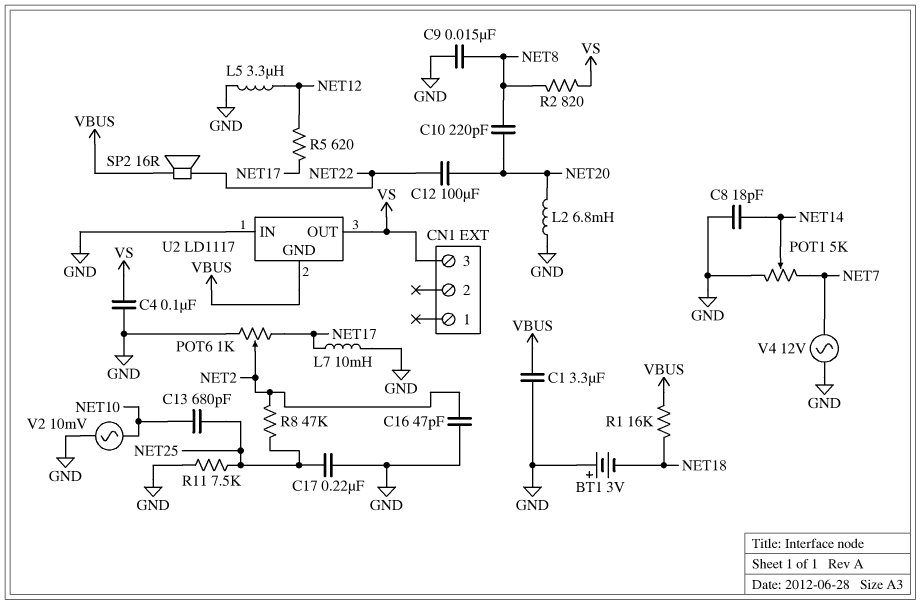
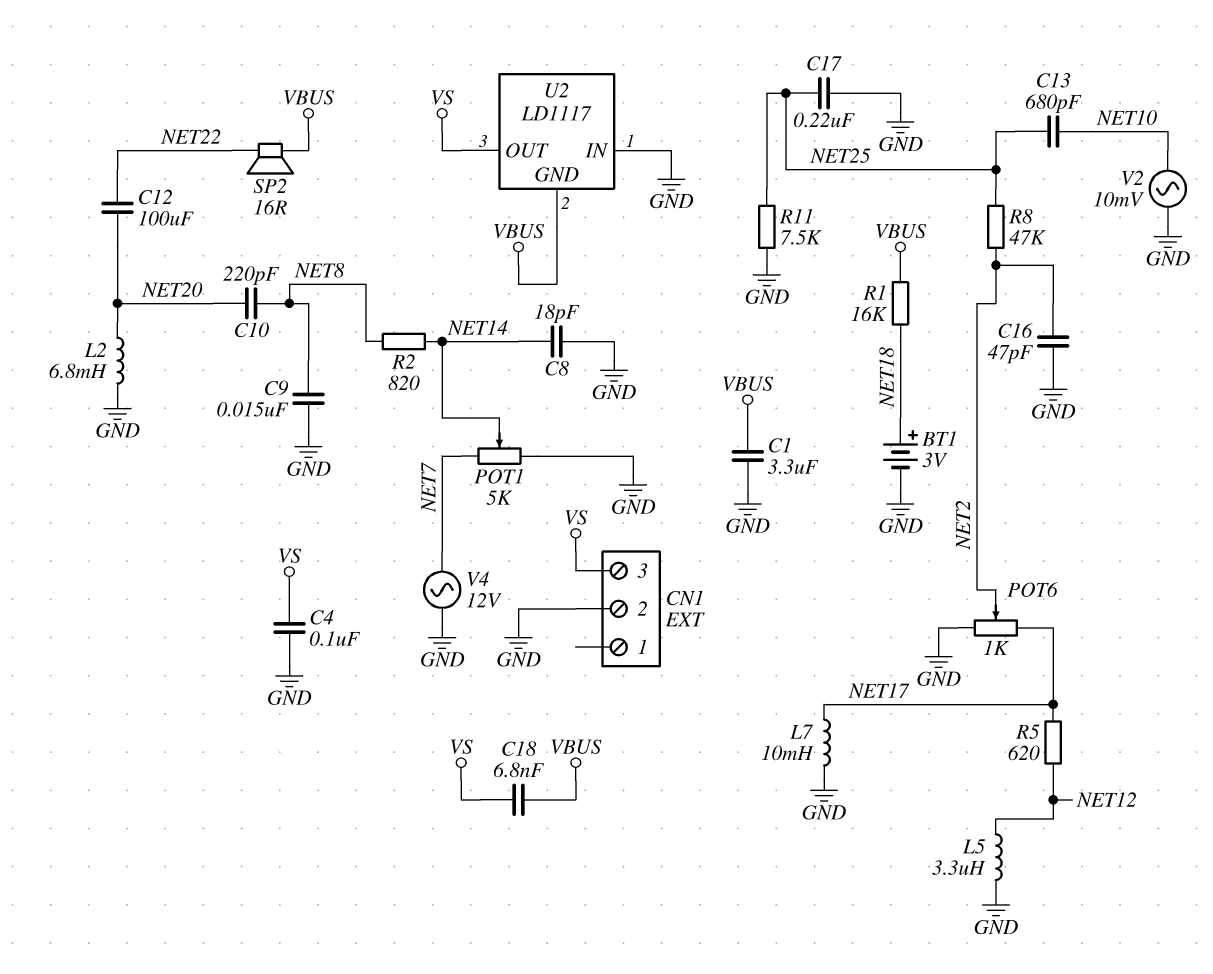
BT1: 3V (plus GND, minus NET18) -> 3V (plus NET18, minus GND)
C18: none -> 6.8nF (VBUS, VS)
CN1 pin 2: none -> GND
R2: 820 (NET8, VS) -> 820 (NET8, NET14)

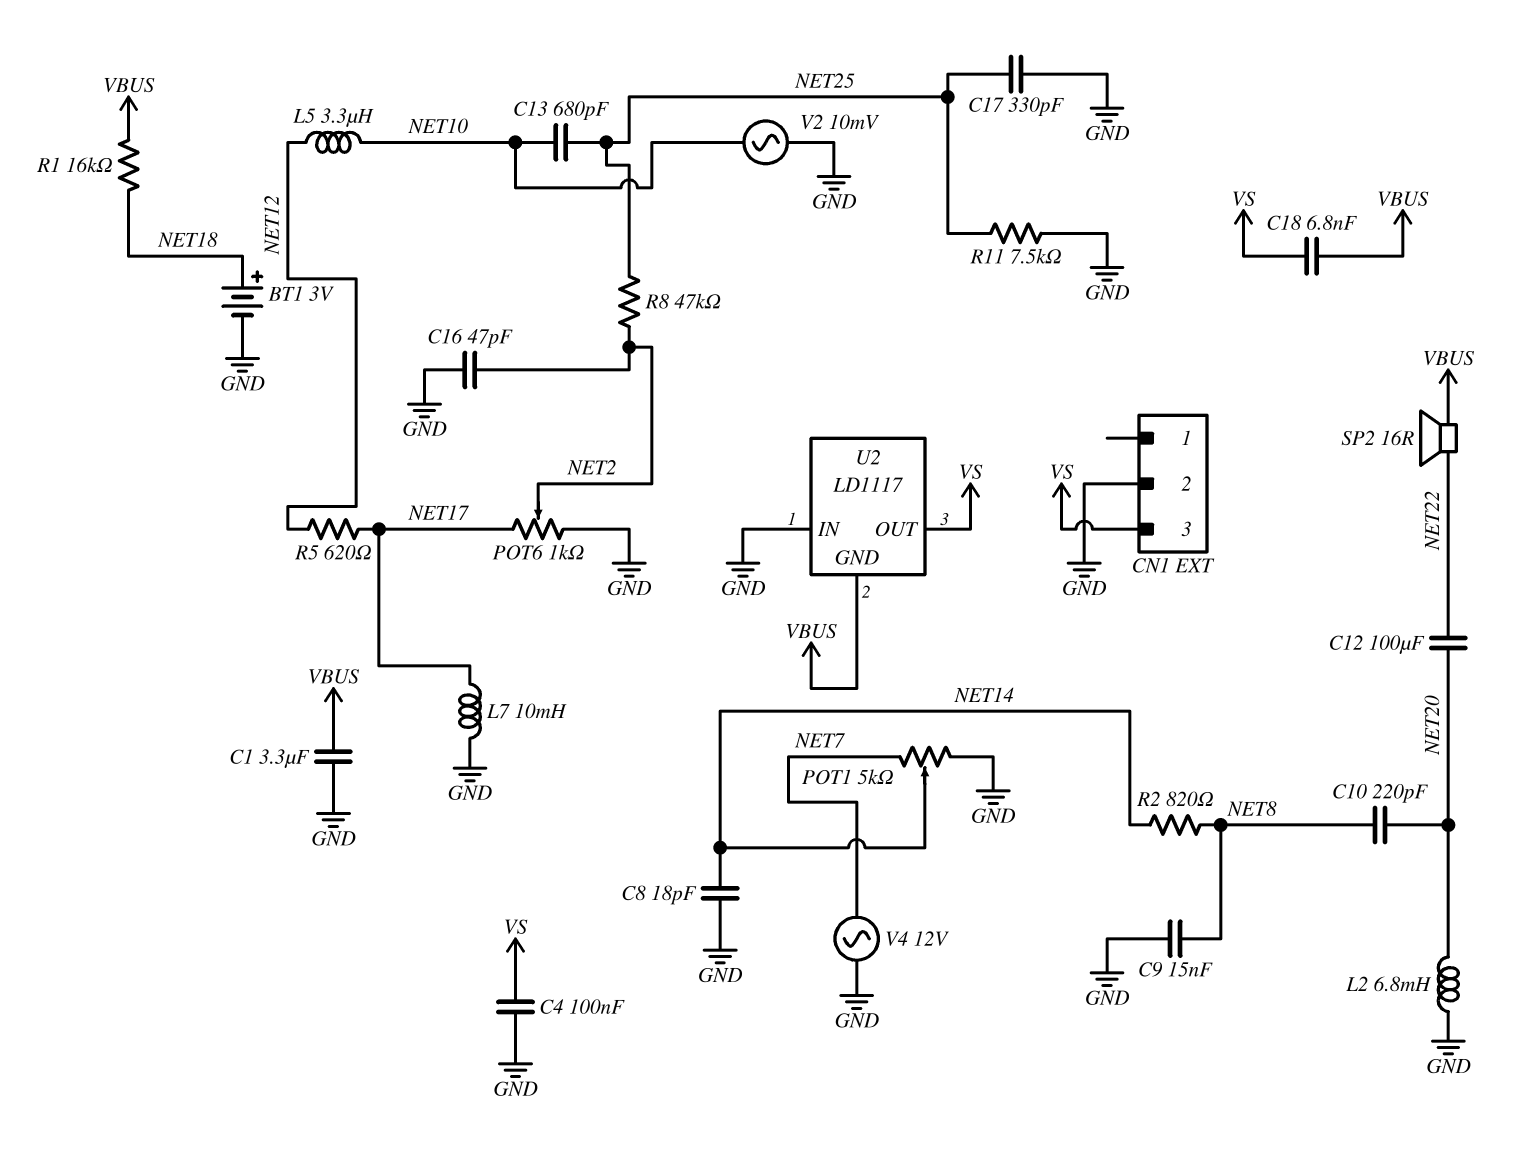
C17: 220nF (GND, NET25) -> 330pF (GND, NET25)
L5: 3.3uH (GND, NET12) -> 3.3uH (NET10, NET12)

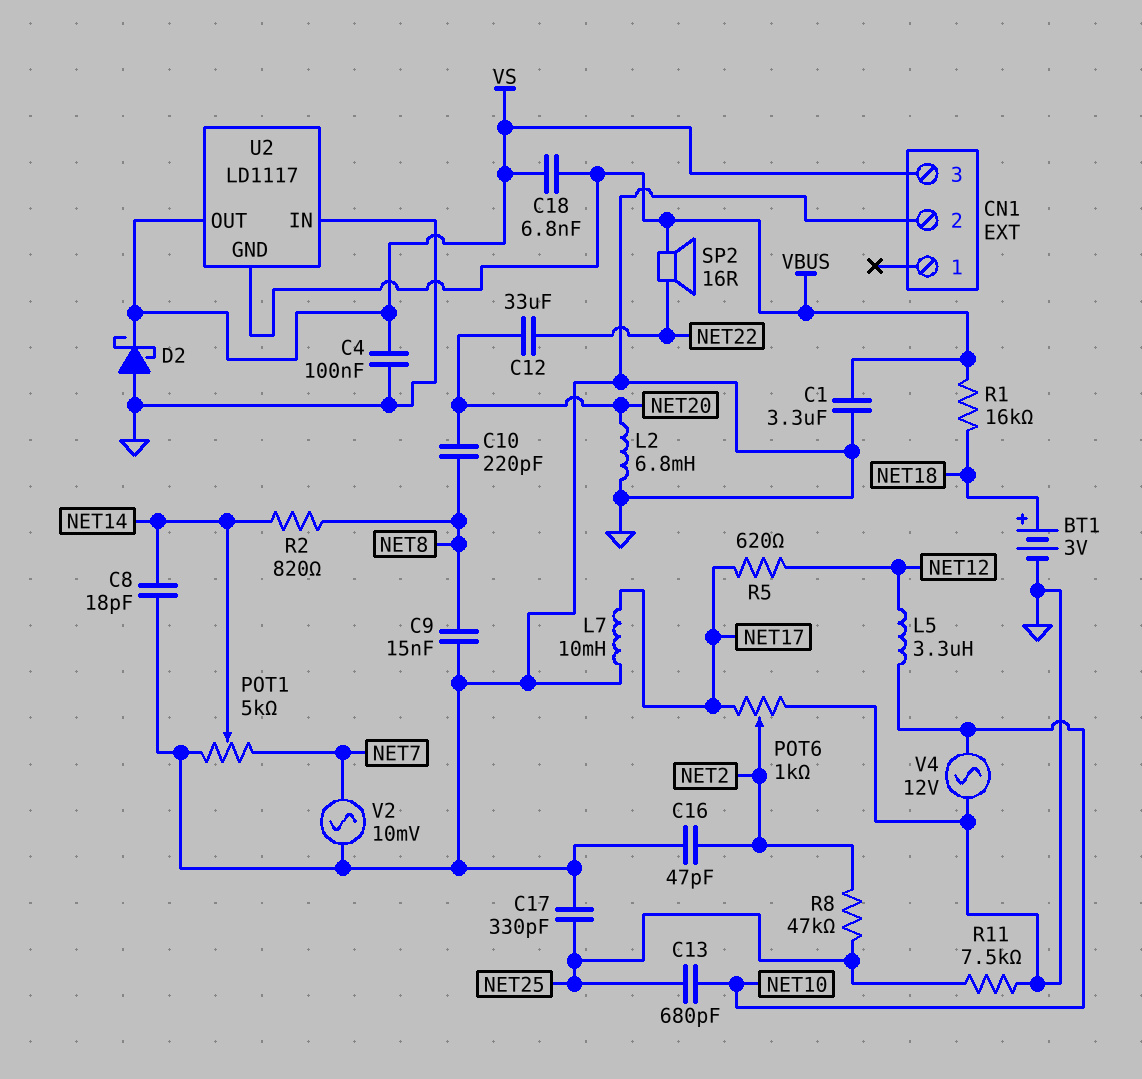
C12: 100uF (NET20, NET22) -> 33uF (NET20, NET22)
D2: none -> schottky (A GND, K VS)
V2: AC 10mV (GND, NET10) -> AC 10mV (GND, NET7)
V4: AC 12V (GND, NET7) -> AC 12V (GND, NET10)

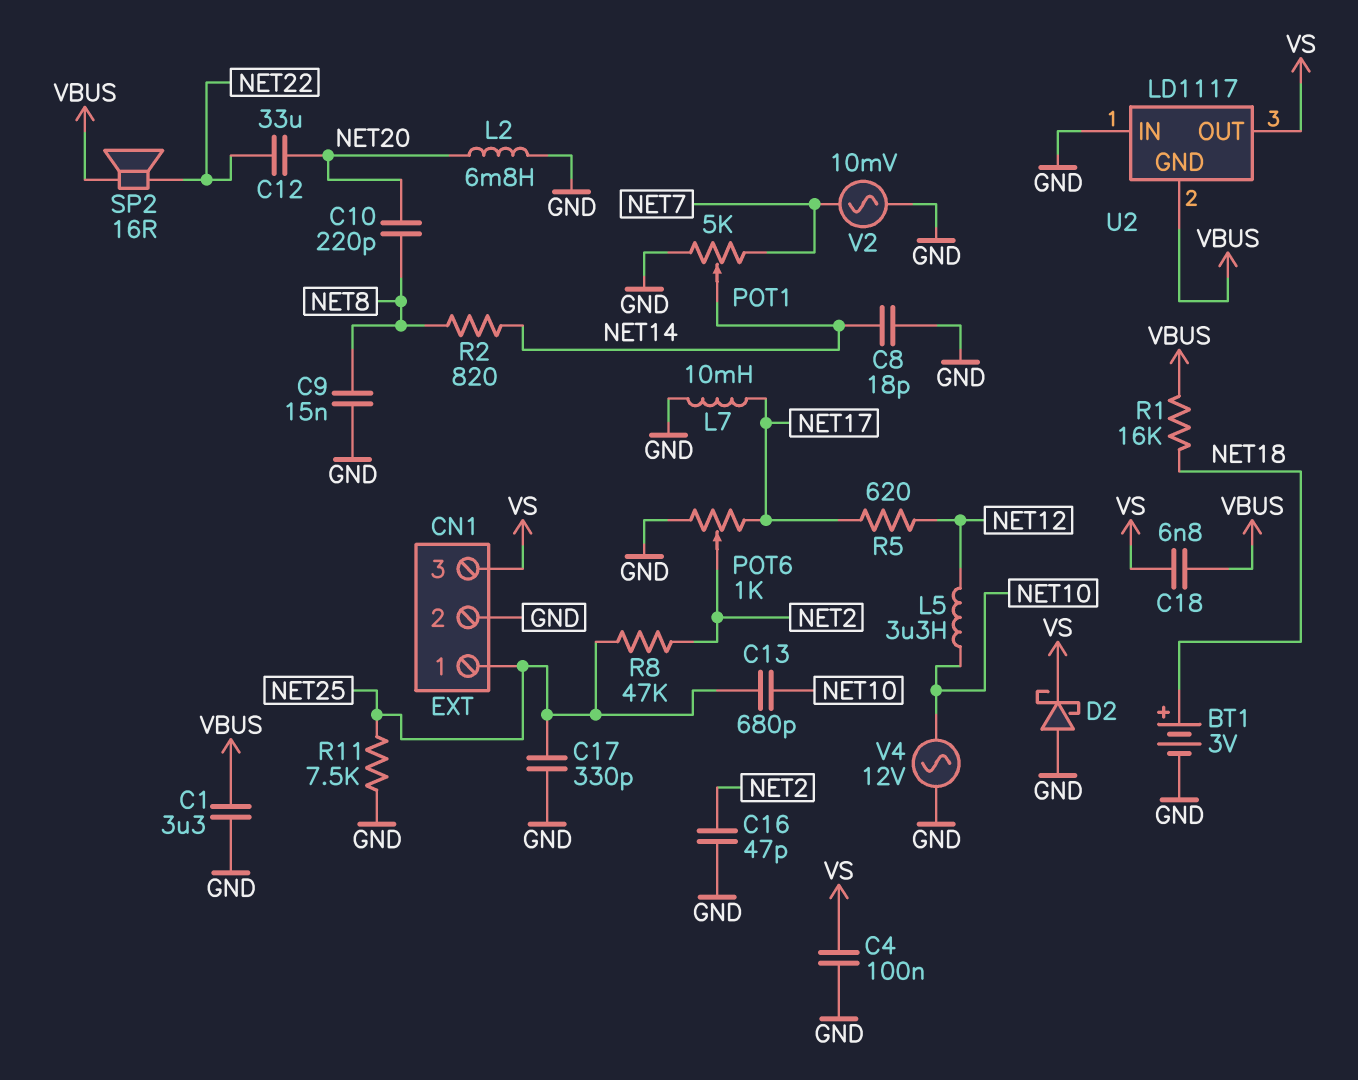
CN1 pin 1: none -> NET25

